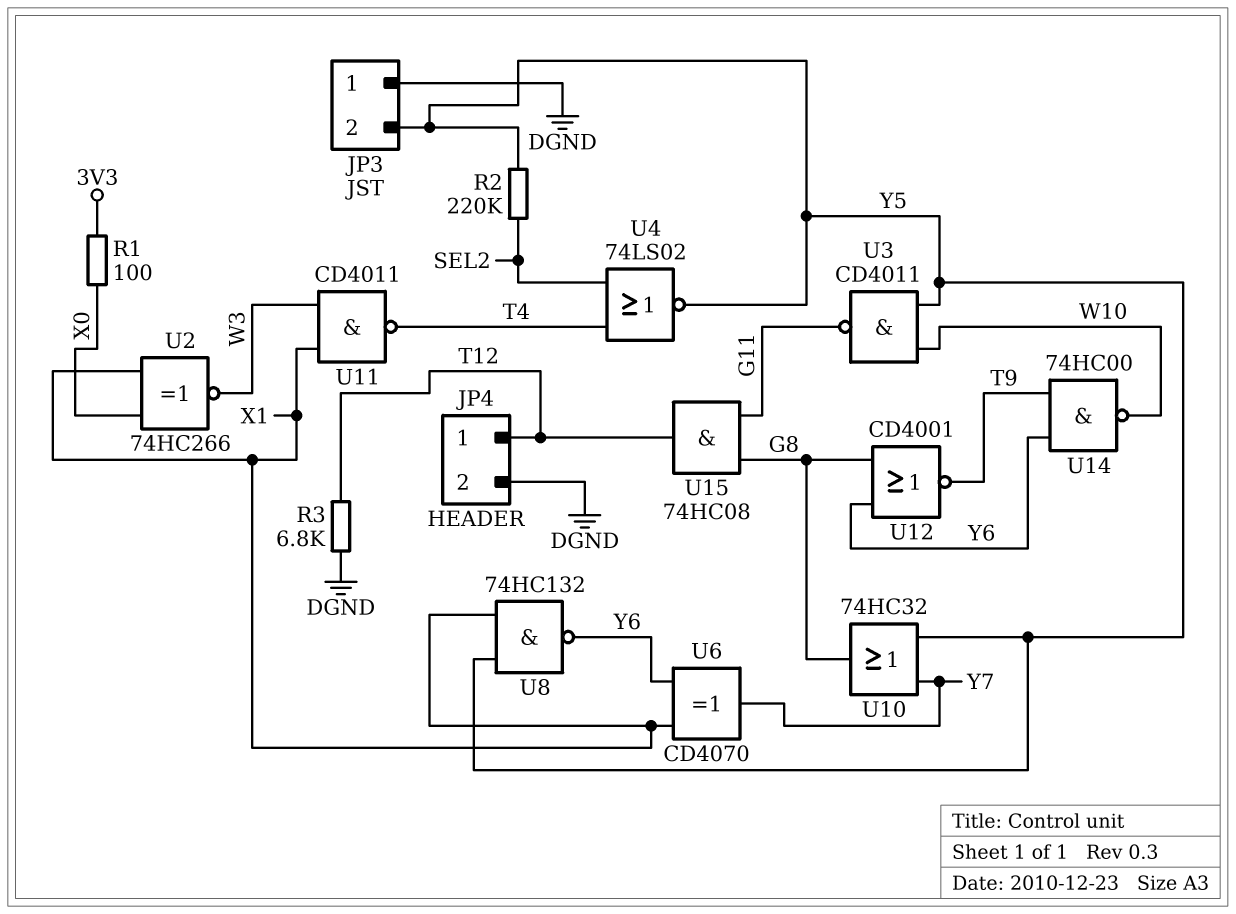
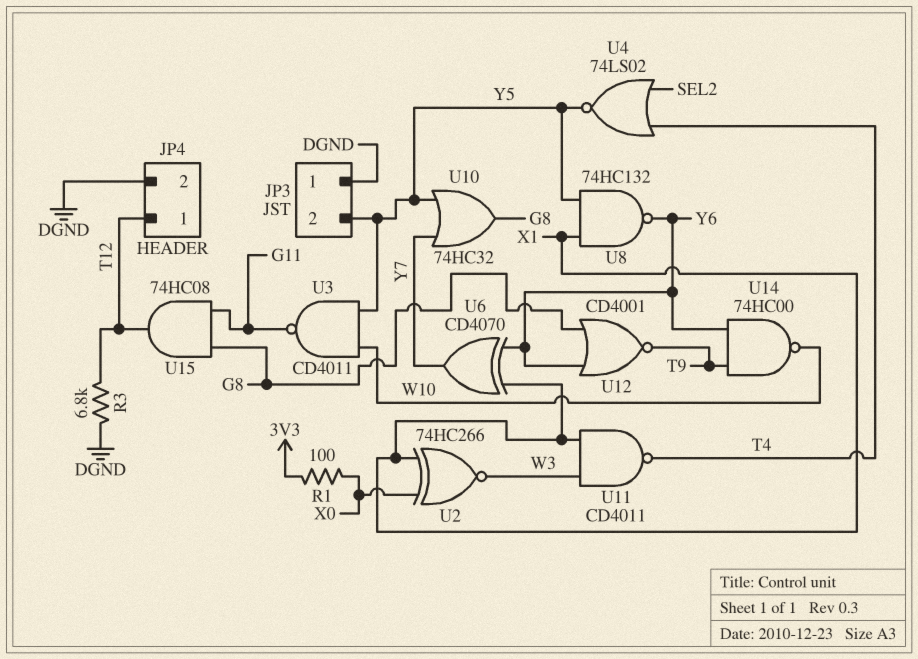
R2: 220k (SEL2, Y5) -> none

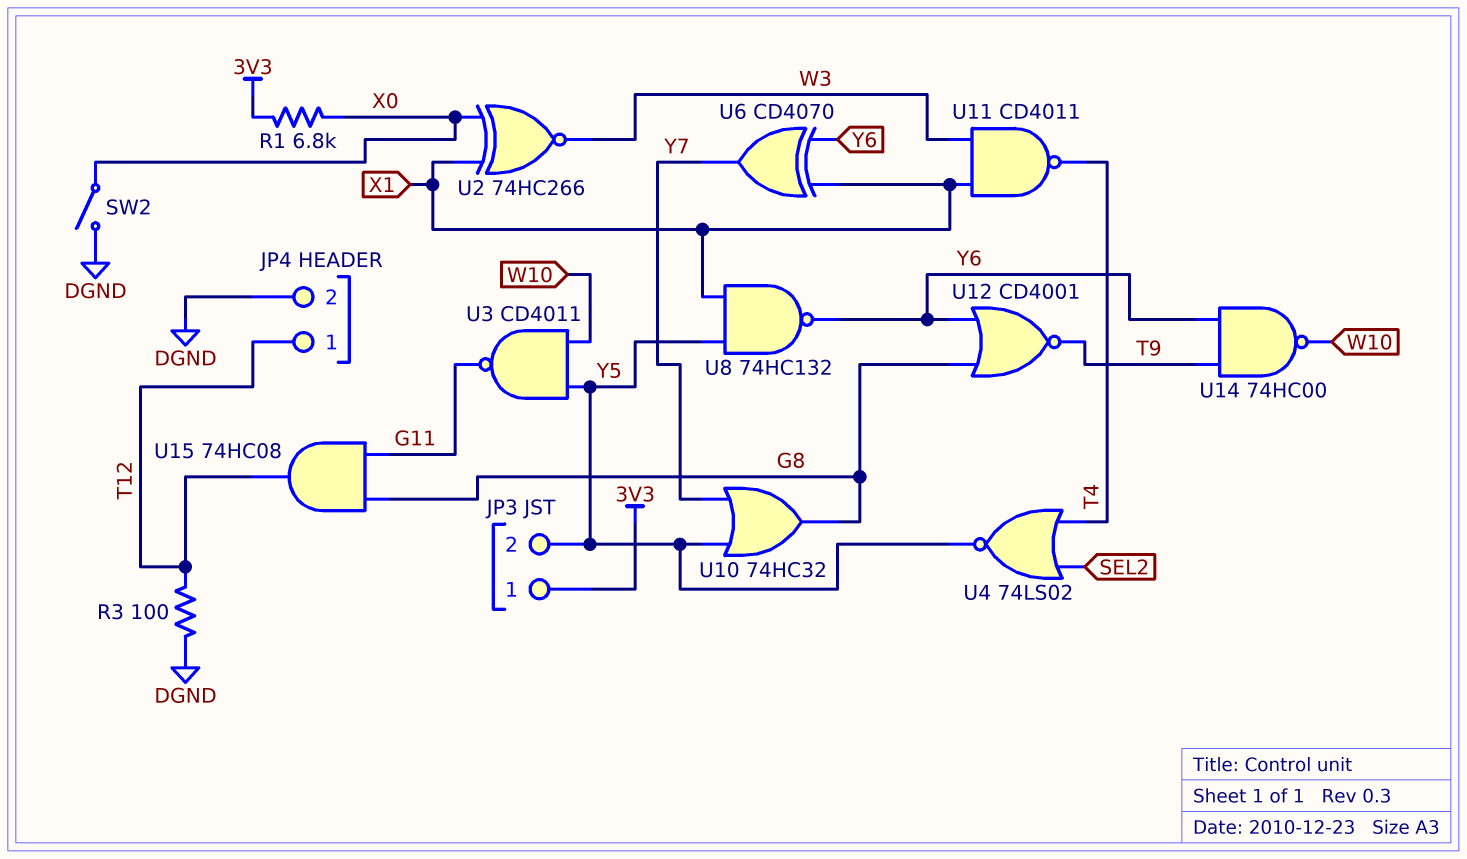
JP3 pin 1: DGND -> 3V3
R1: 100 (3V3, X0) -> 6.8k (3V3, X0)
R3: 6.8k (DGND, T12) -> 100 (DGND, T12)
SW2: none -> switch (DGND, X0)

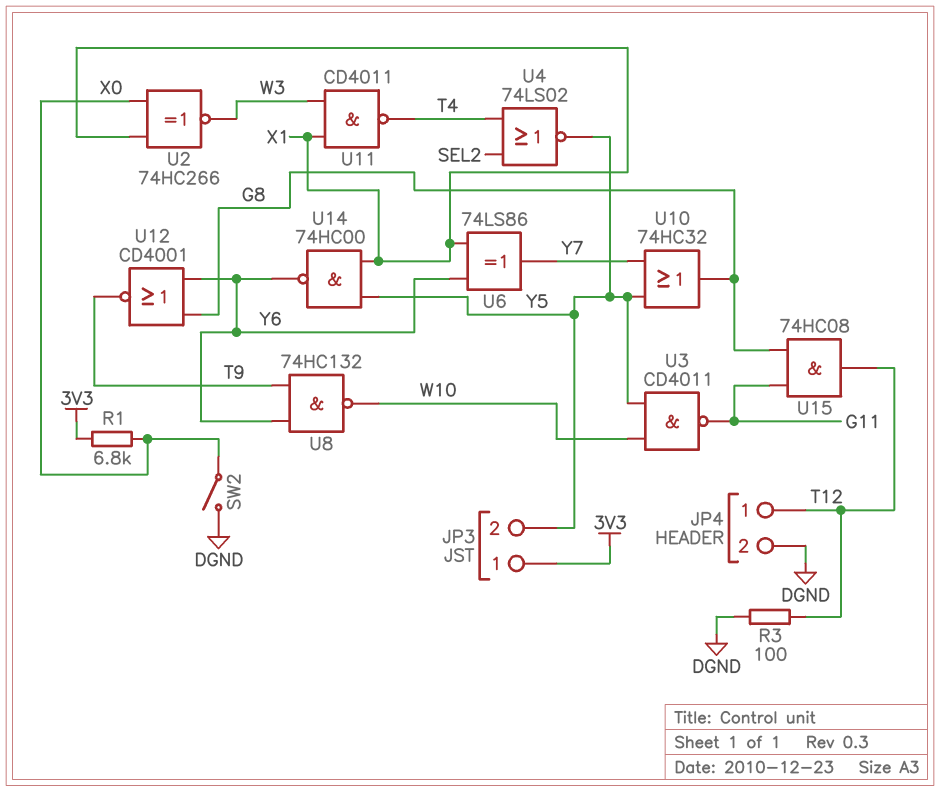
U6: XOR CD4070 (in X1, in Y6, out Y7) -> XOR 74LS86 (in X1, in Y6, out Y7)
U8: NAND 74HC132 (in X1, in Y5, out Y6) -> NAND 74HC132 (in T9, in Y6, out W10)
U14: NAND 74HC00 (in T9, in Y6, out W10) -> NAND 74HC00 (in X1, in Y5, out Y6)

